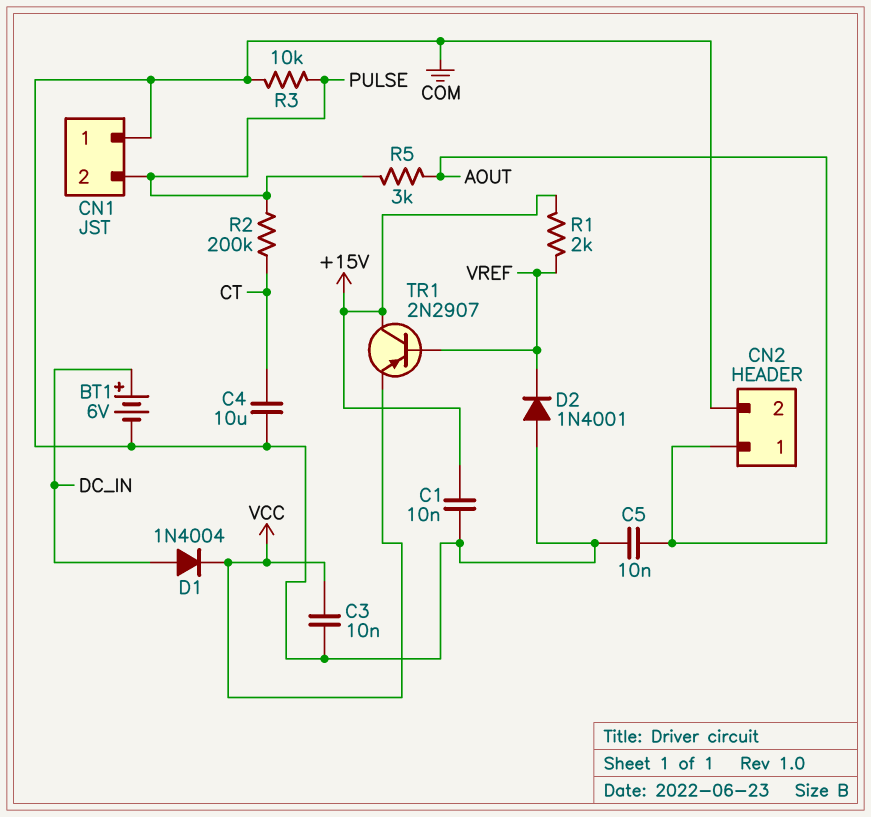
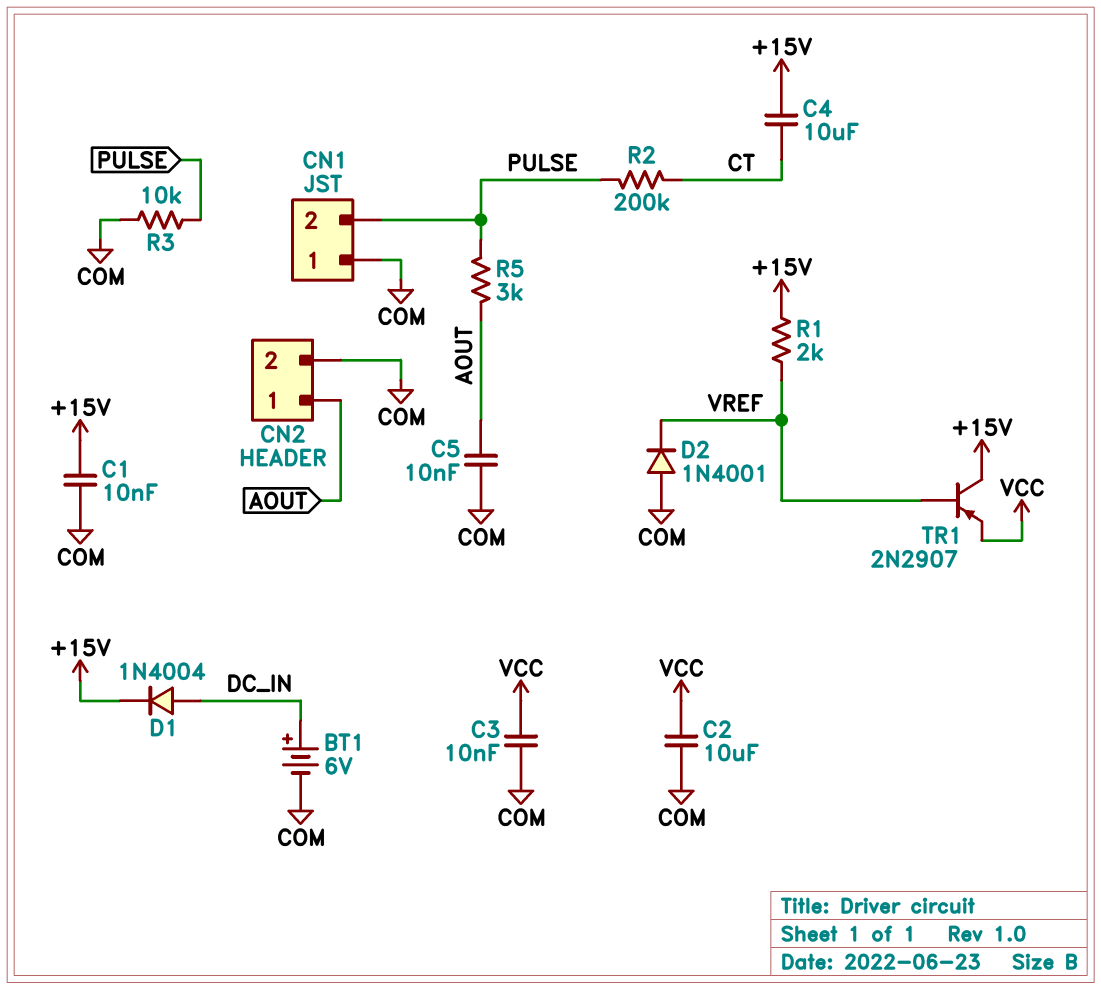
C2: none -> 10uF (COM, VCC)
C4: 10uF (COM, CT) -> 10uF (+15V, CT)
D1: diode 1N4004 (A DC_IN, K VCC) -> diode 1N4004 (A DC_IN, K +15V)

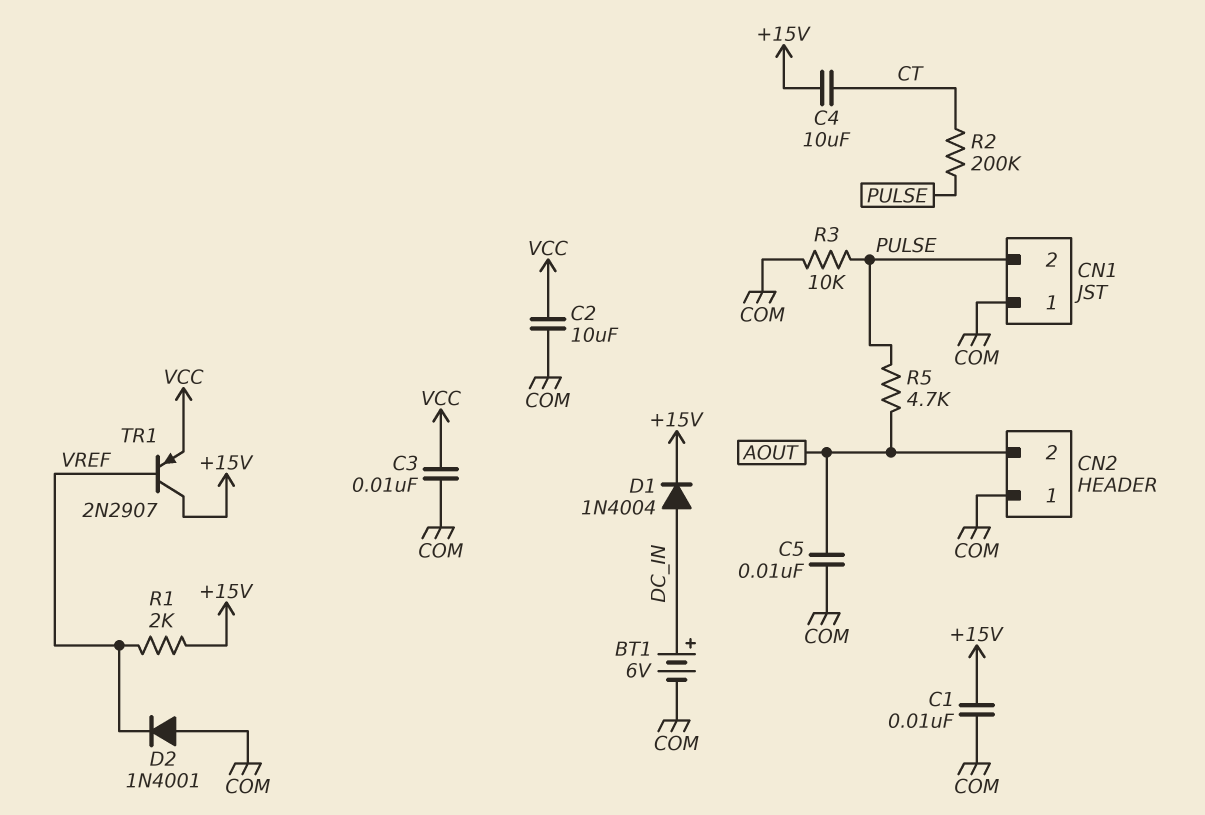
CN2 pin 1: AOUT -> COM
CN2 pin 2: COM -> AOUT
R5: 3k (AOUT, PULSE) -> 4.7k (AOUT, PULSE)

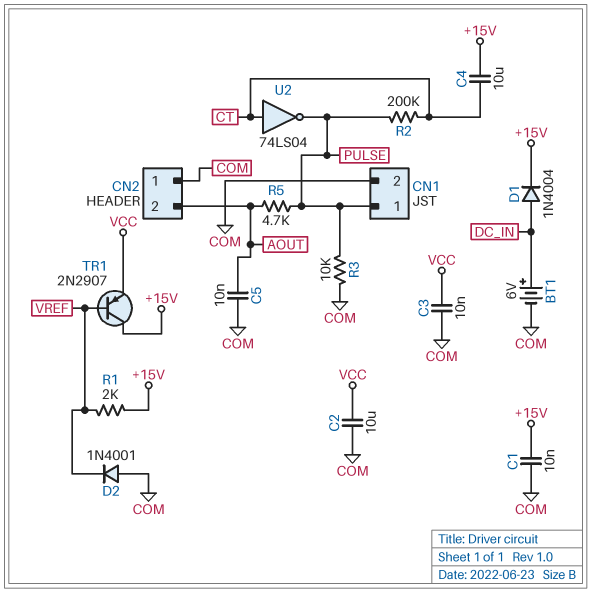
CN1 pin 1: COM -> PULSE
CN1 pin 2: PULSE -> COM
U2: none -> NOT 74LS04 (in CT, out PULSE)

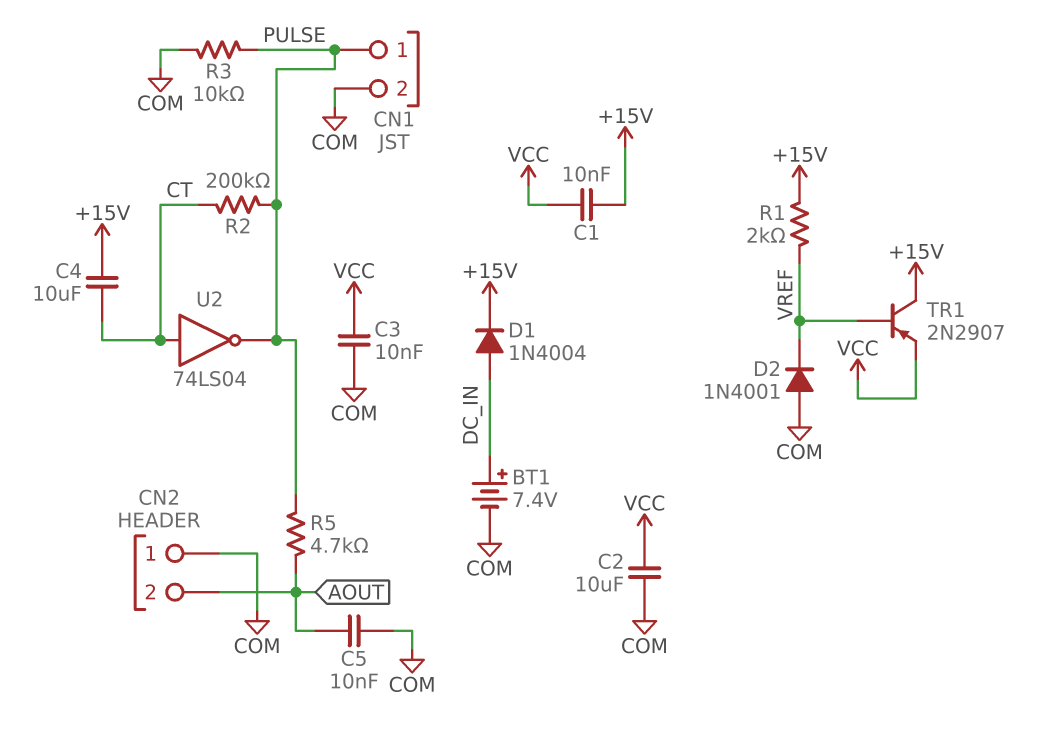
BT1: 6V (plus DC_IN, minus COM) -> 7.4V (plus DC_IN, minus COM)
C1: 10nF (+15V, COM) -> 10nF (+15V, VCC)

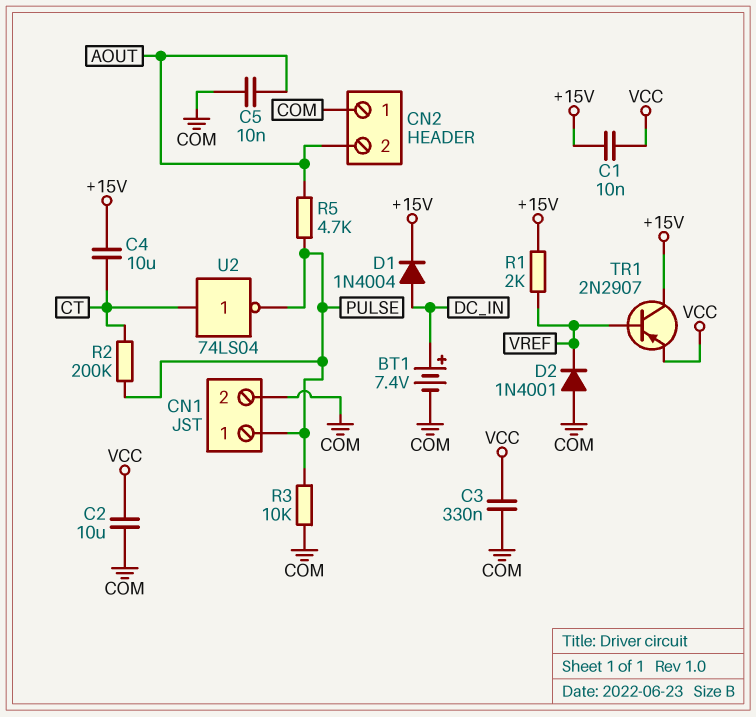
C3: 10nF (COM, VCC) -> 330nF (COM, VCC)

